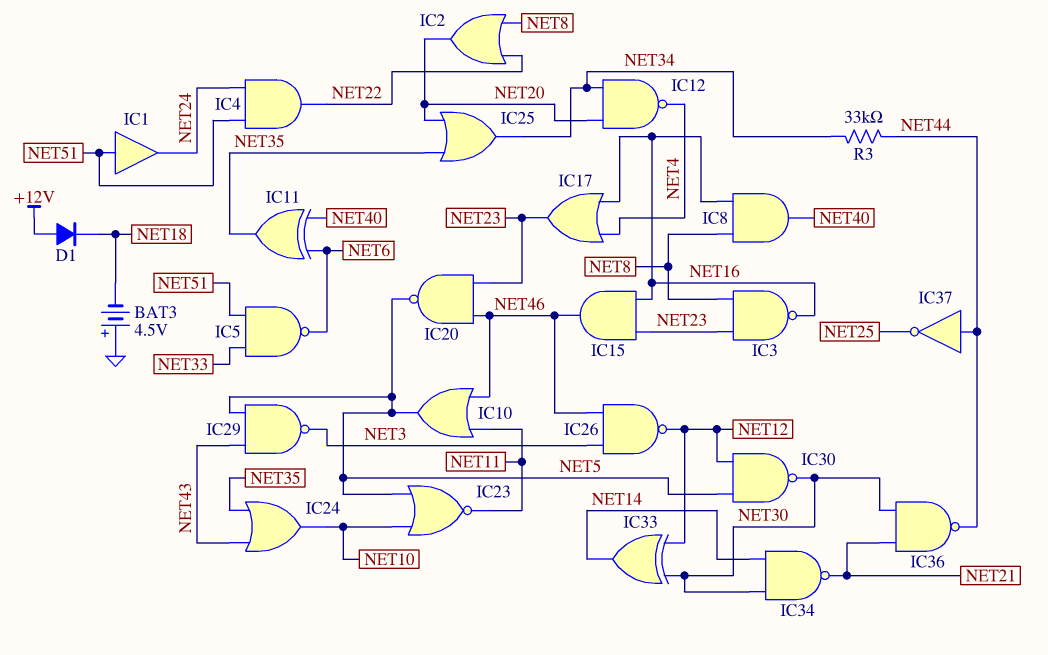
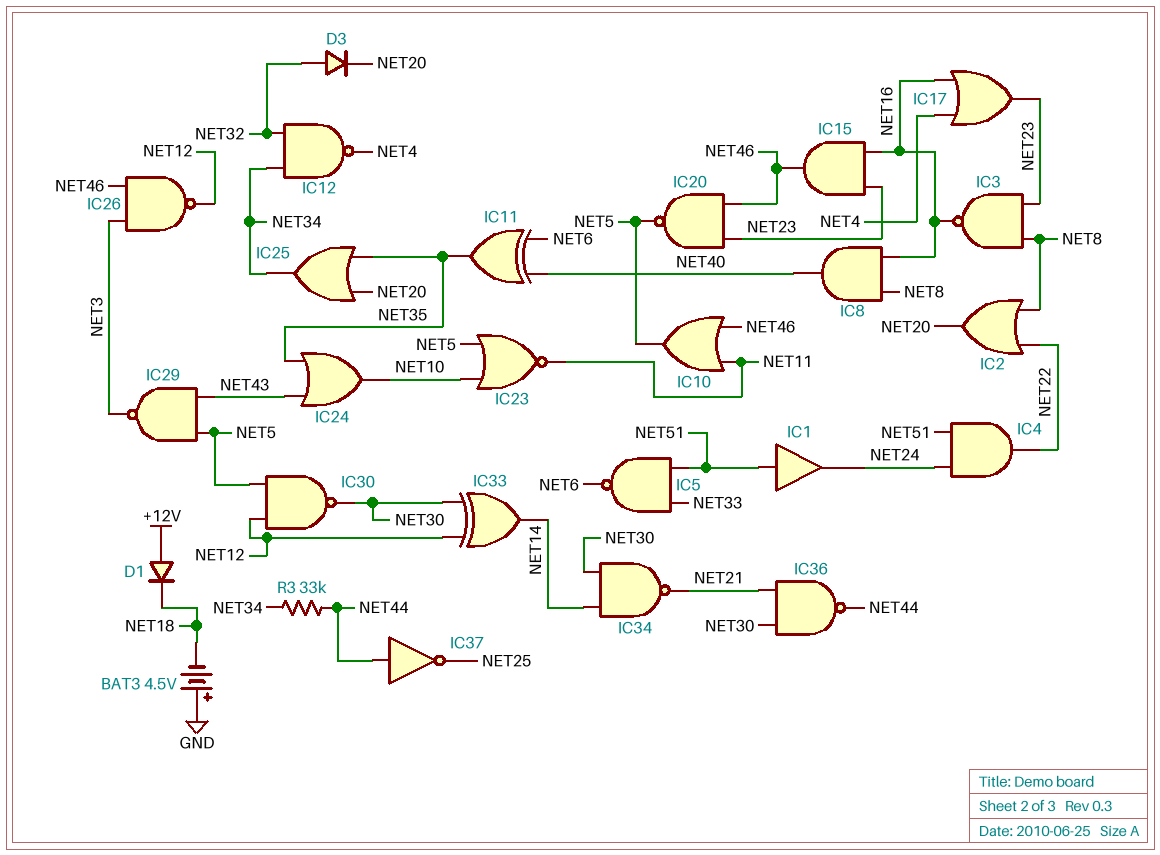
D3: none -> diode (A NET32, K NET20)
IC12: NAND (in NET20, in NET34, out NET4) -> NAND (in NET32, in NET34, out NET4)

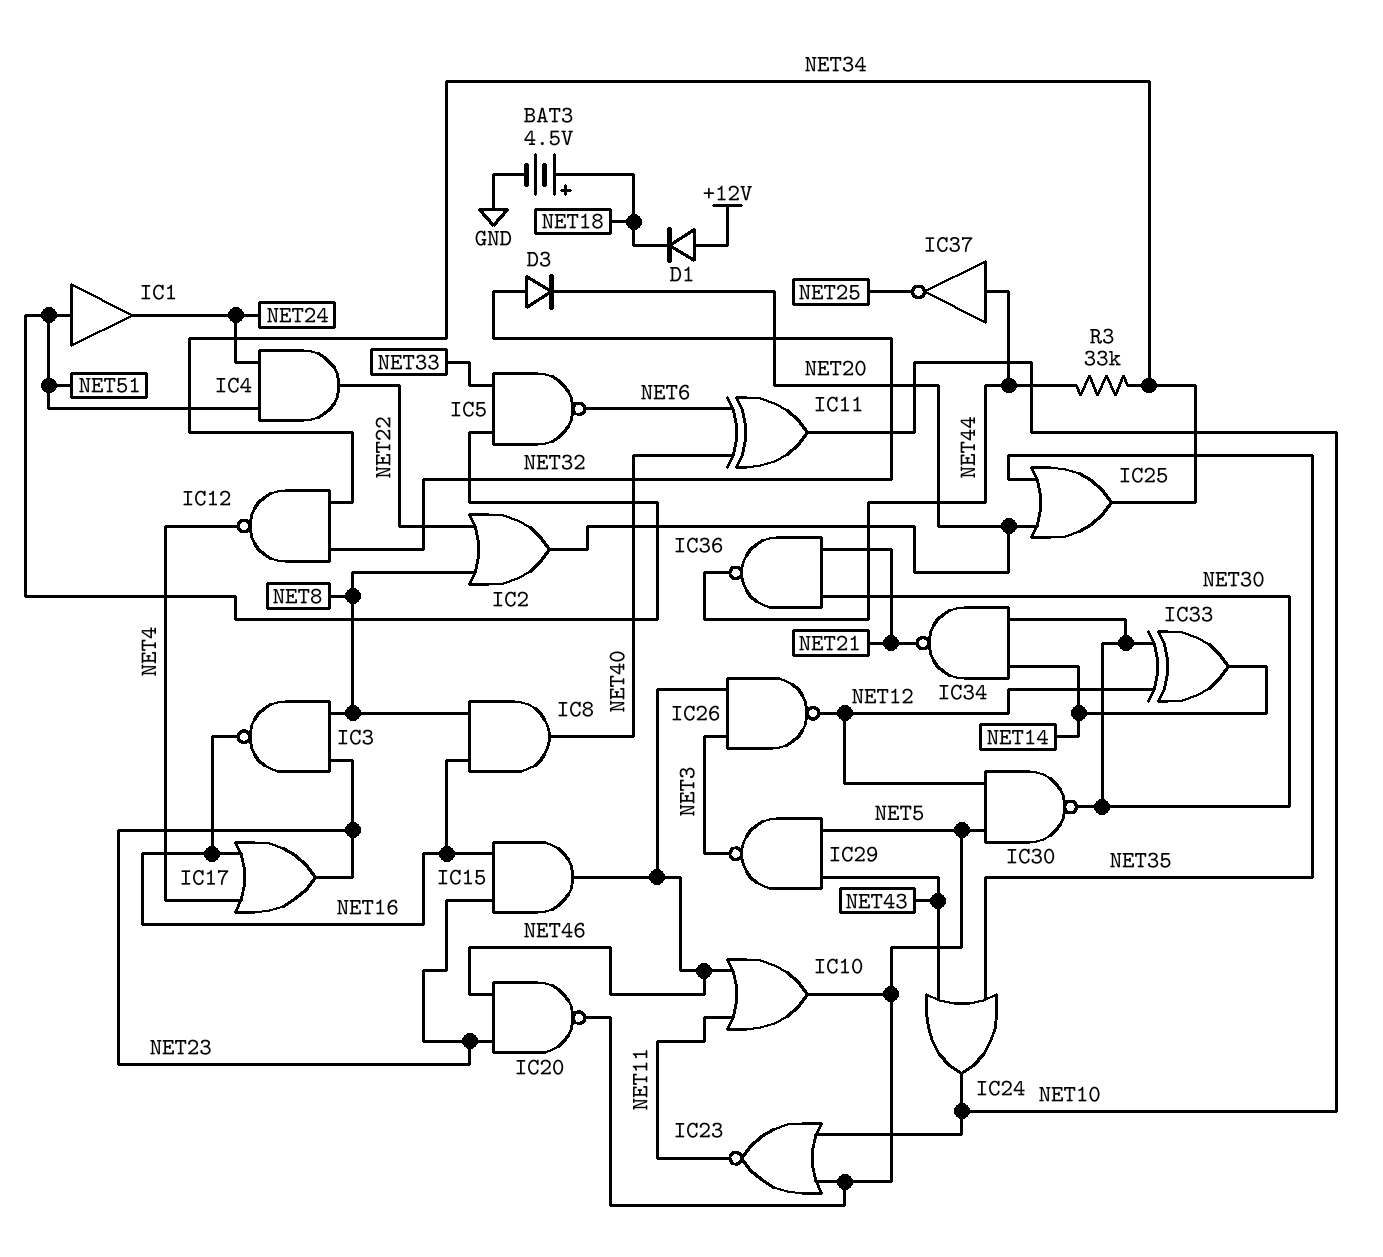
BAT3: 4.5V (plus GND, minus NET18) -> 4.5V (plus NET18, minus GND)
IC11: XOR (in NET6, in NET40, out NET35) -> XOR (in NET6, in NET40, out NET10)

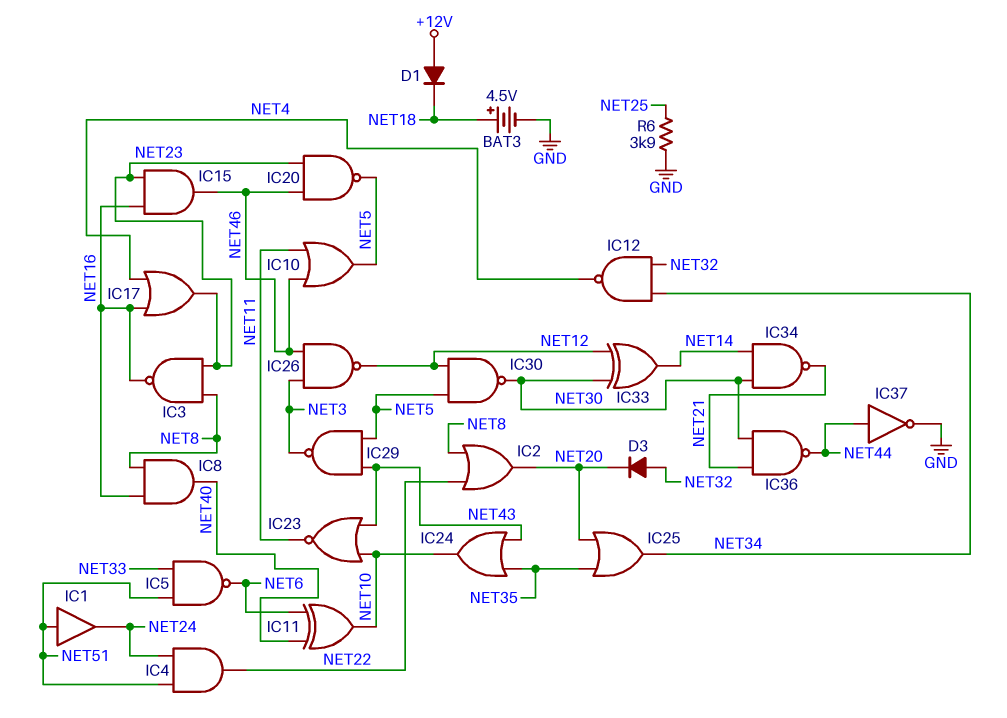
IC23: NOR (in NET5, in NET10, out NET11) -> NOR (in NET10, in NET43, out NET11)
IC37: NOT (in NET44, out NET25) -> NOT (in NET44, out GND)
R3: 33k (NET34, NET44) -> none
R6: none -> 3.9k (GND, NET25)

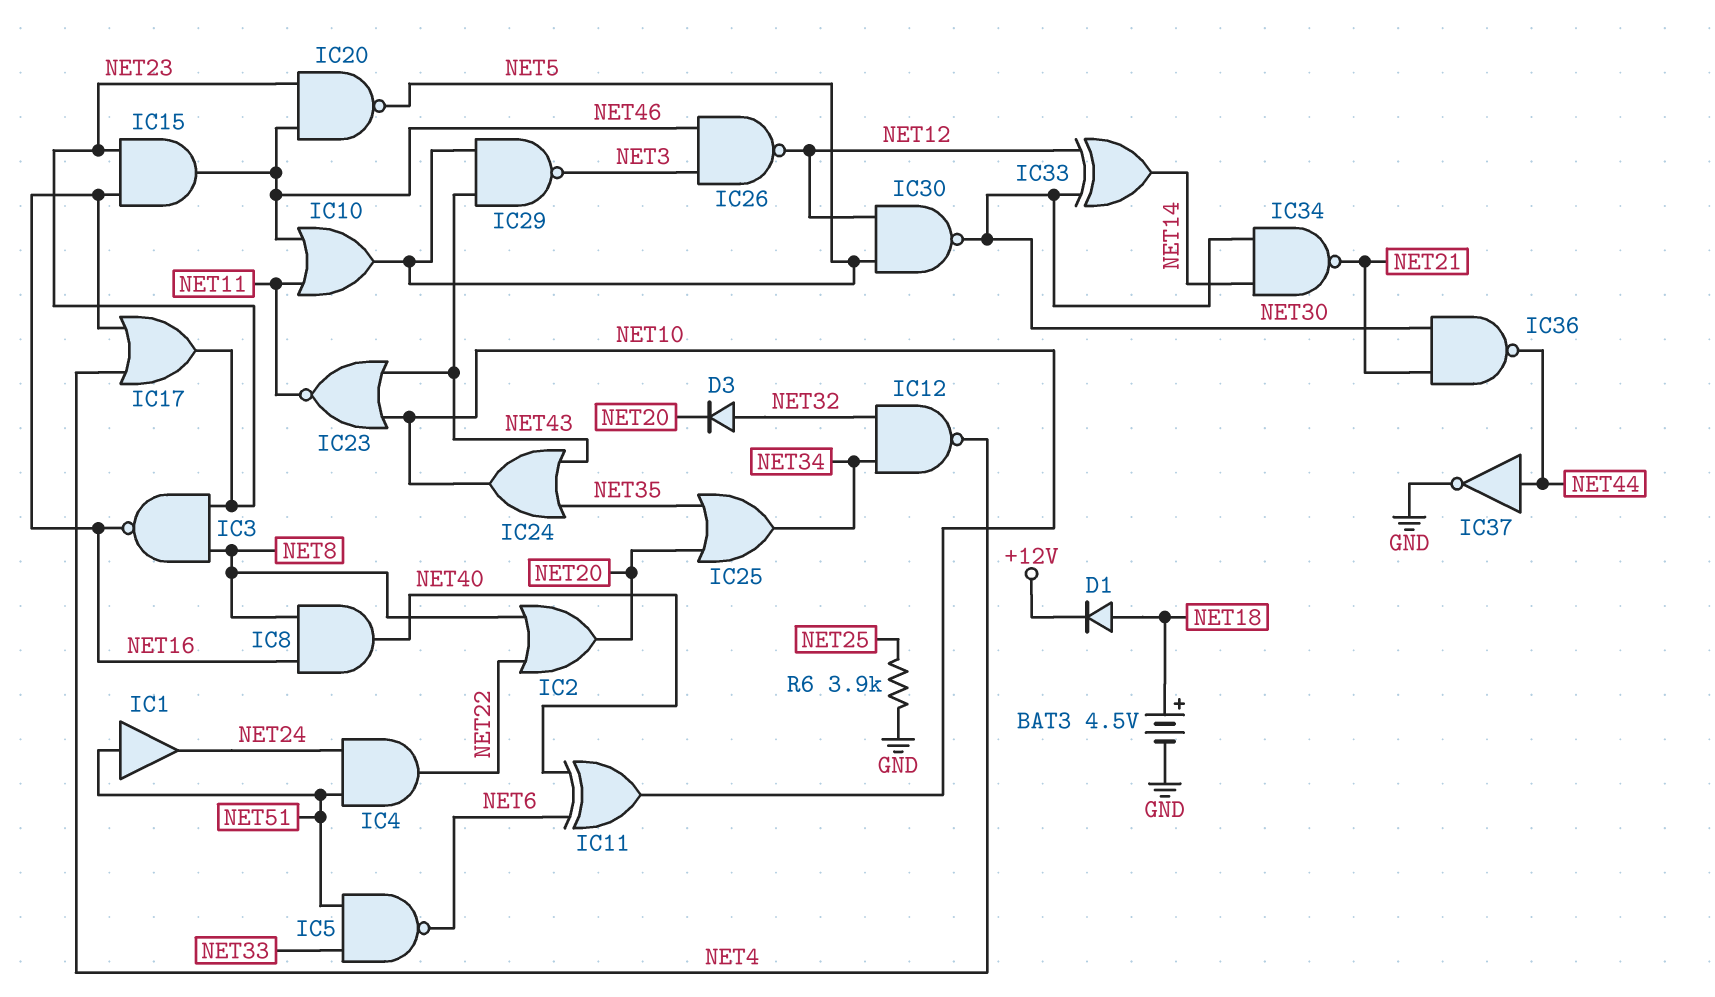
D1: diode (A +12V, K NET18) -> diode (A NET18, K +12V)

